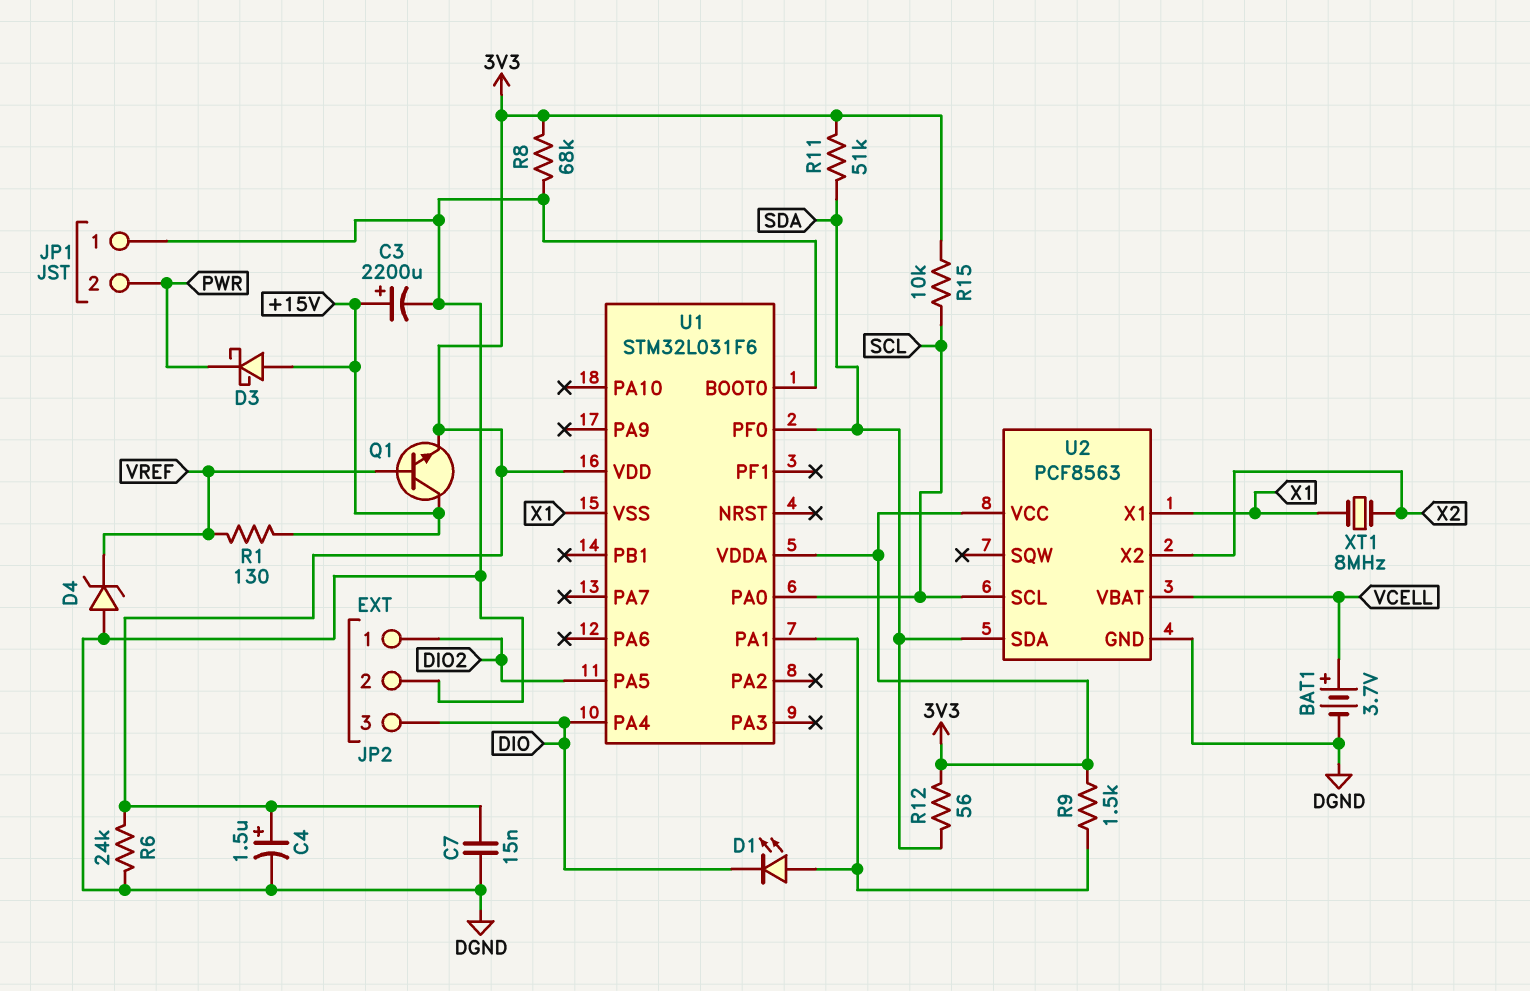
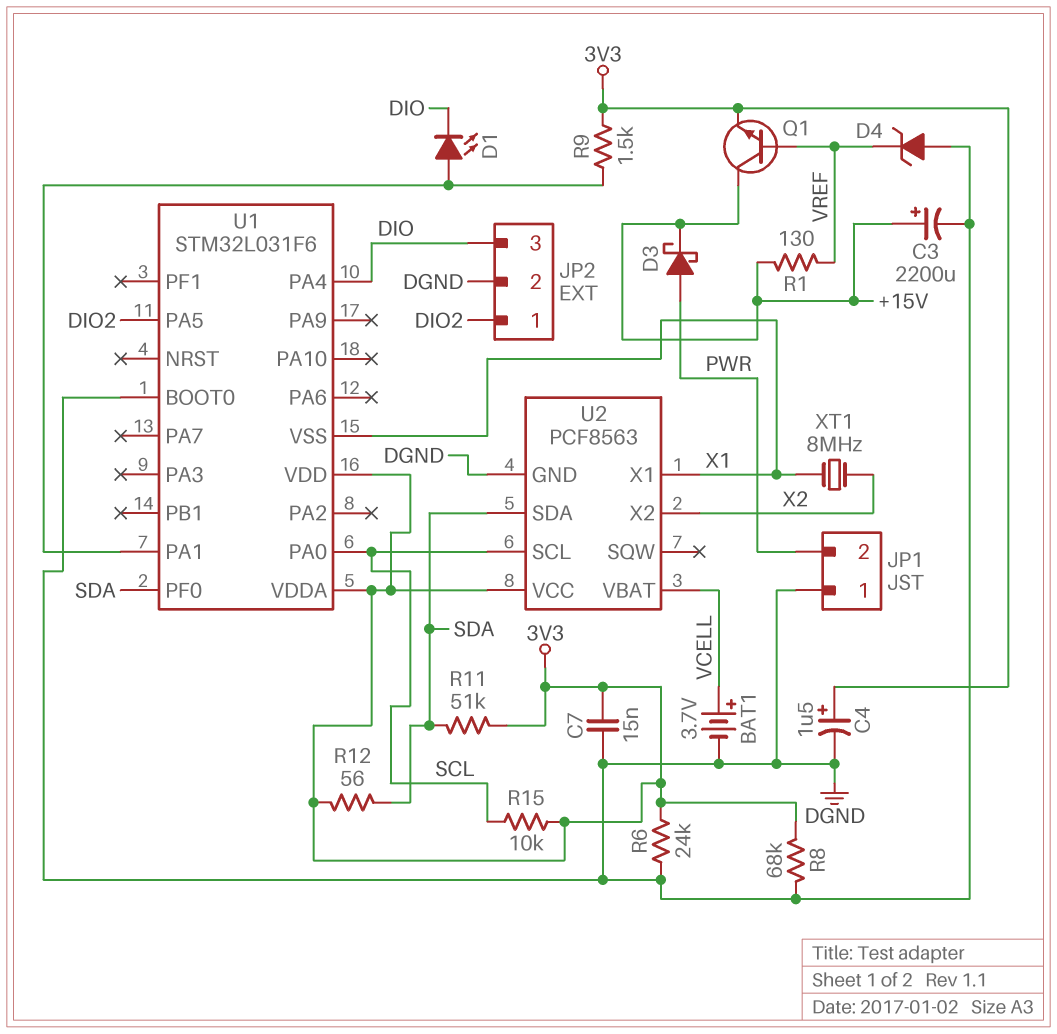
D3: schottky (A +15V, K PWR) -> schottky (A PWR, K +15V)

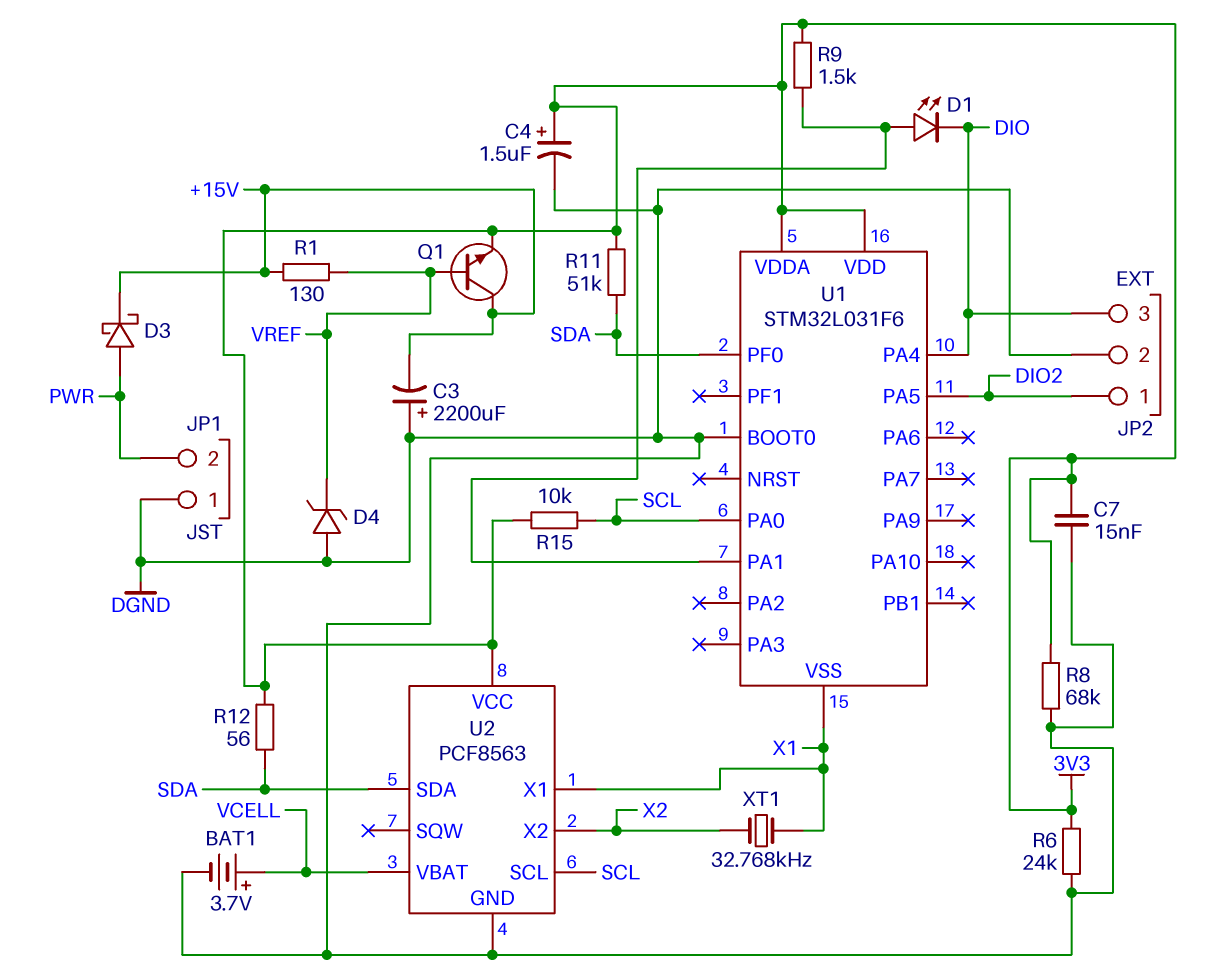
C3: 2200uF (plus +15V, minus DGND) -> 2200uF (plus DGND, minus +15V)
XT1: 8MHz (X1, X2) -> 32.768kHz (X1, X2)

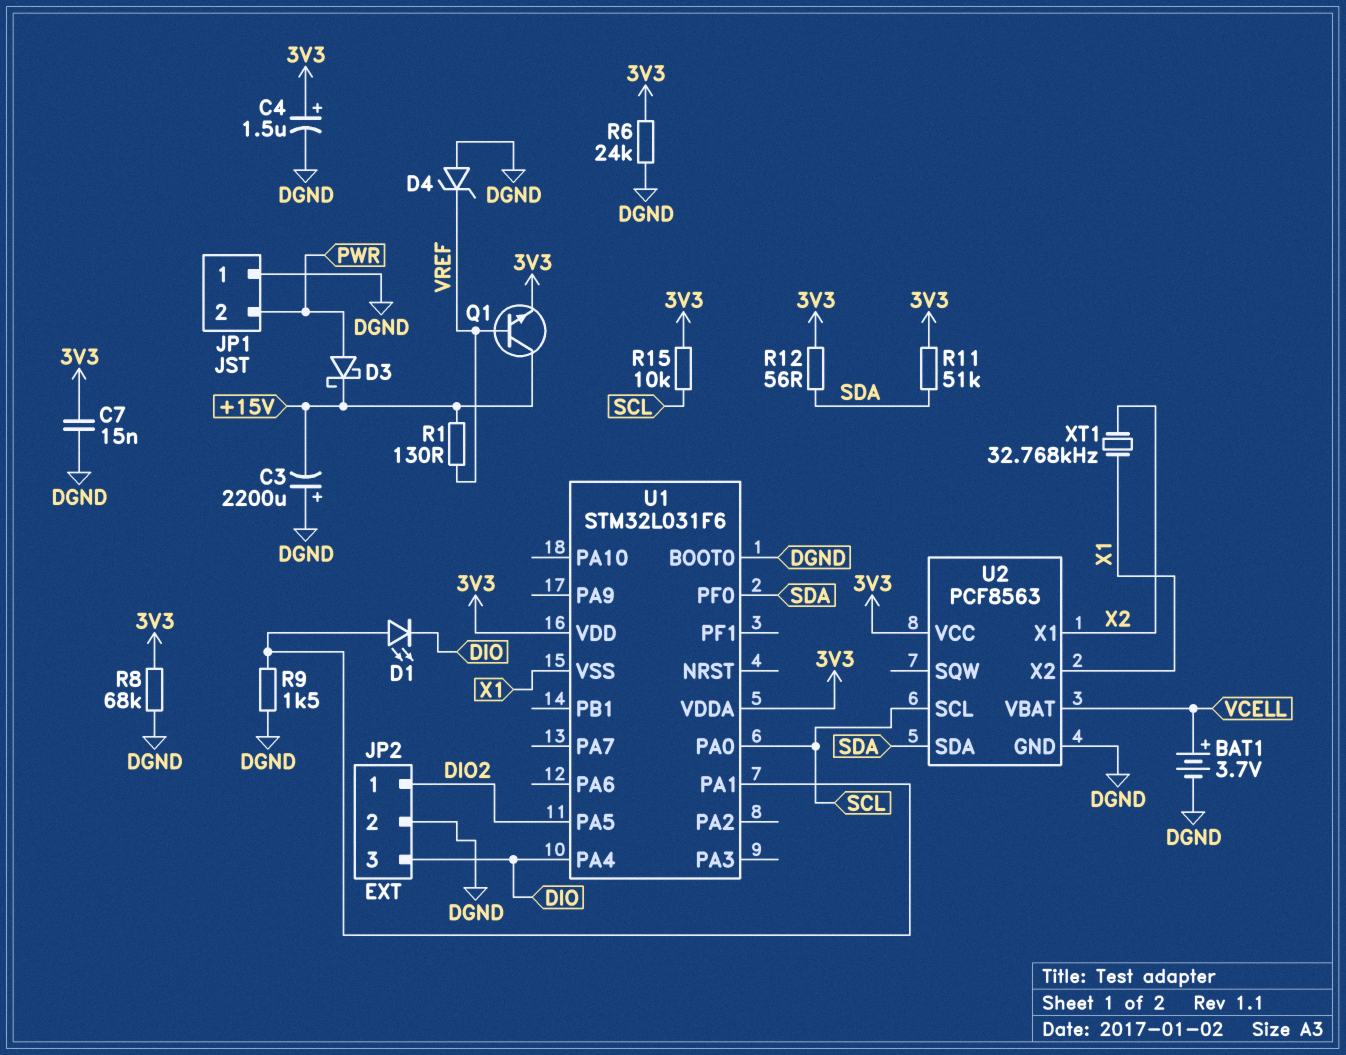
R9: 1.5k (3V3, U1/PA1) -> 1.5k (DGND, U1/PA1)
U2 pin X1: X1 -> X2
U2 pin X2: X2 -> X1

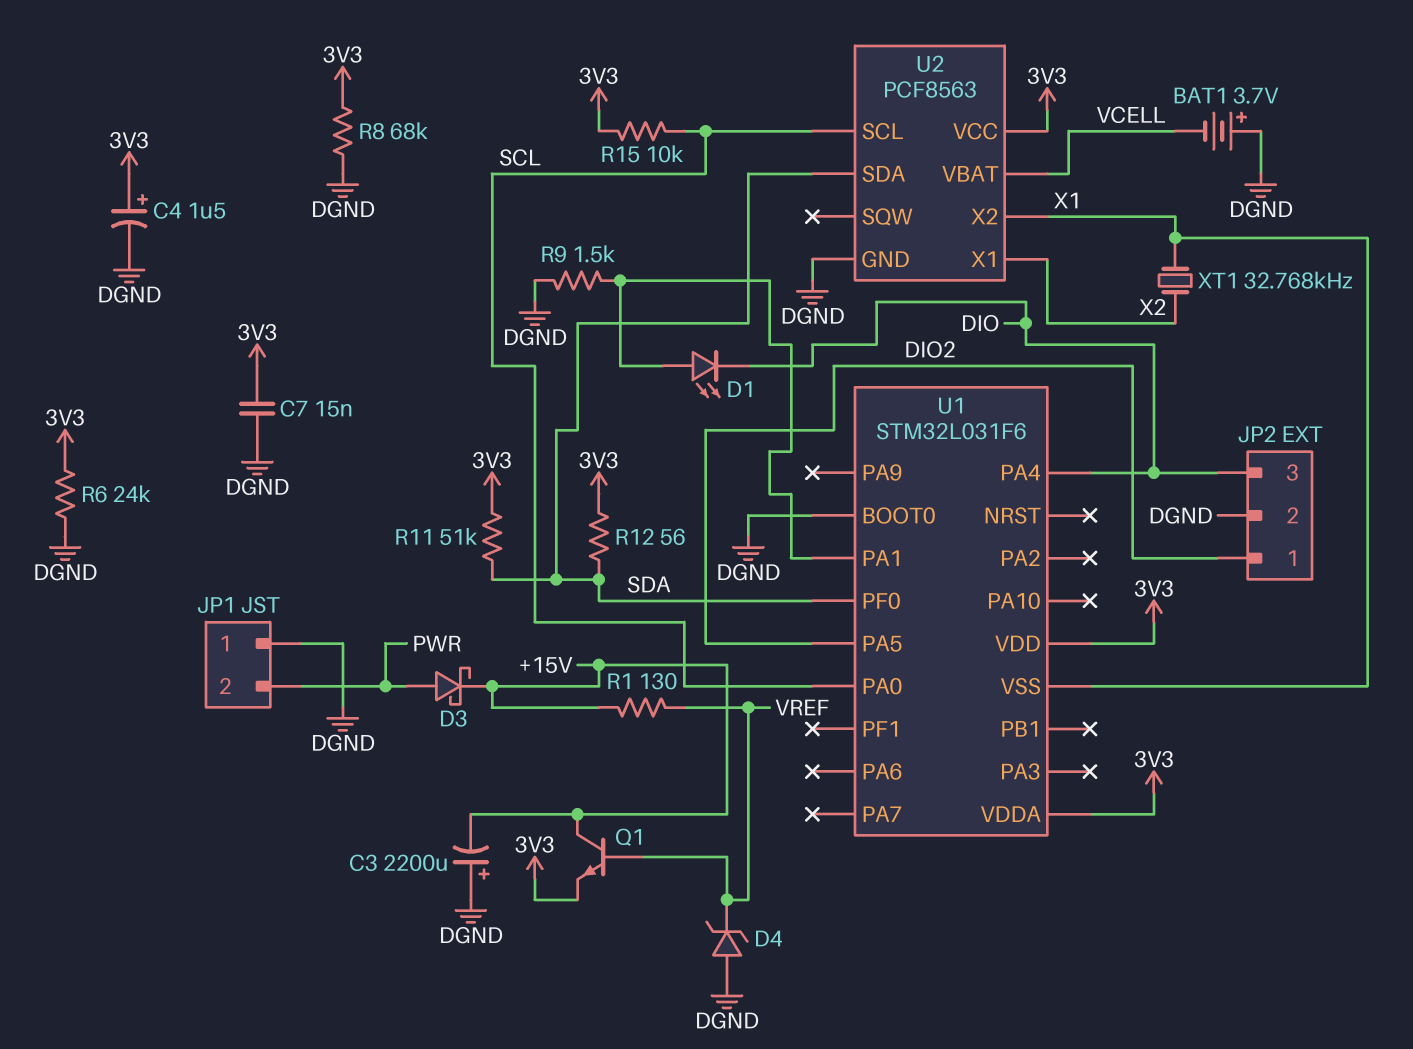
BAT1: 3.7V (plus VCELL, minus DGND) -> 3.7V (plus DGND, minus VCELL)

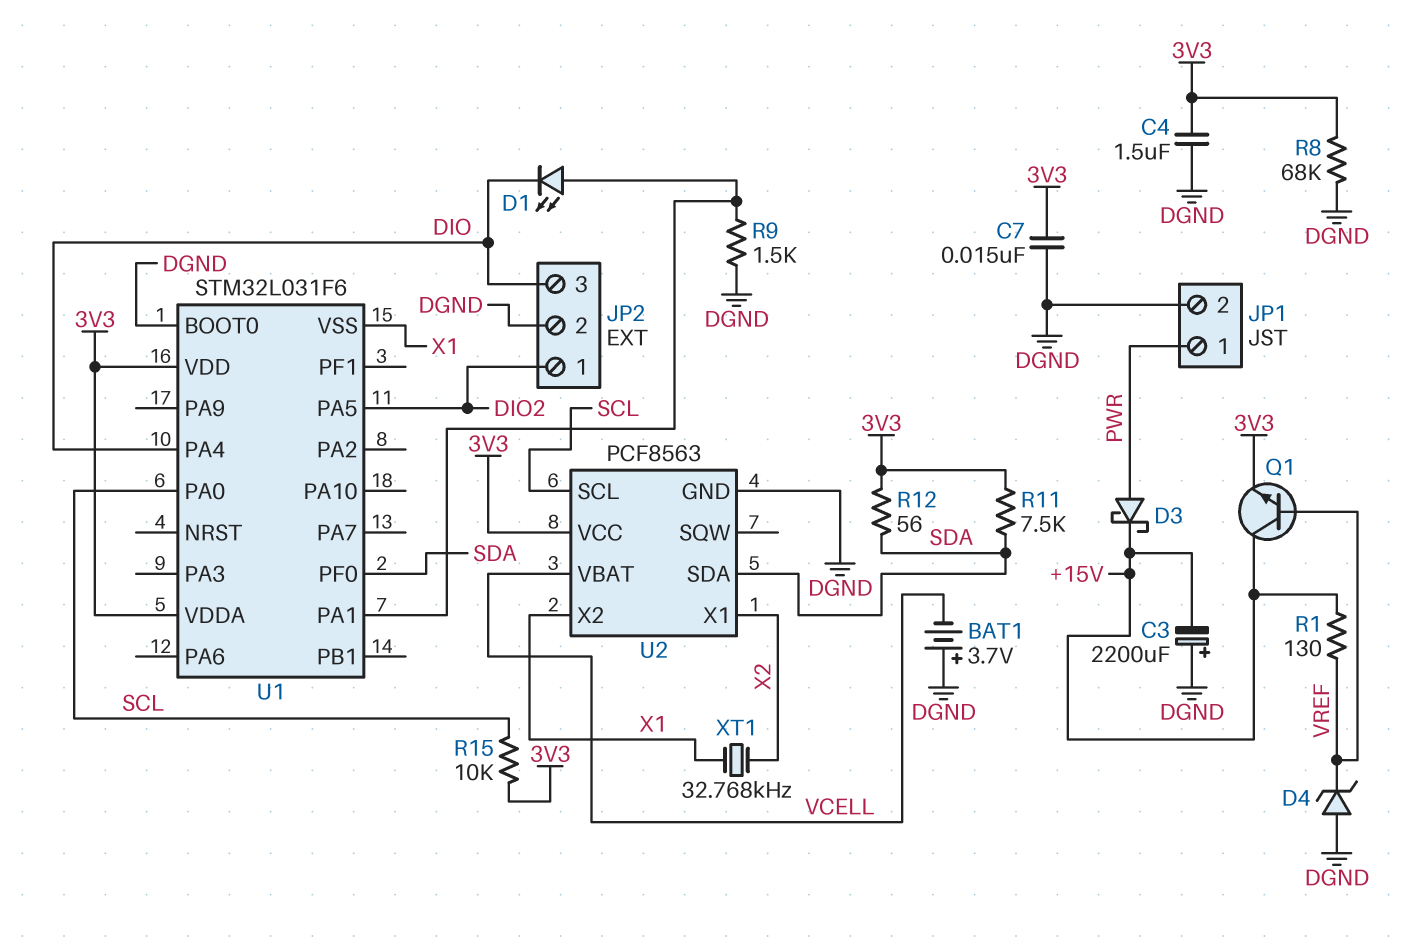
C4: 1.5uF (plus 3V3, minus DGND) -> 1.5uF (3V3, DGND)
JP1 pin 1: DGND -> PWR
JP1 pin 2: PWR -> DGND
R6: 24k (3V3, DGND) -> none
R11: 51k (3V3, SDA) -> 7.5k (3V3, SDA)

